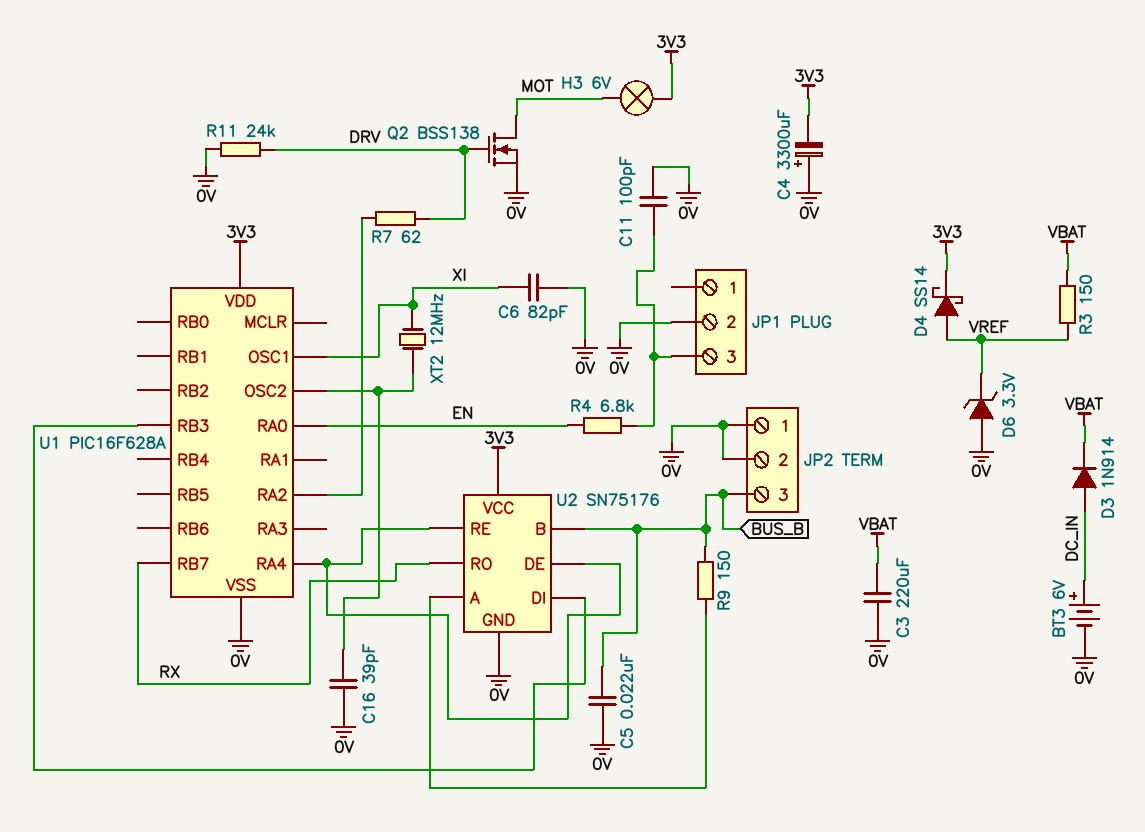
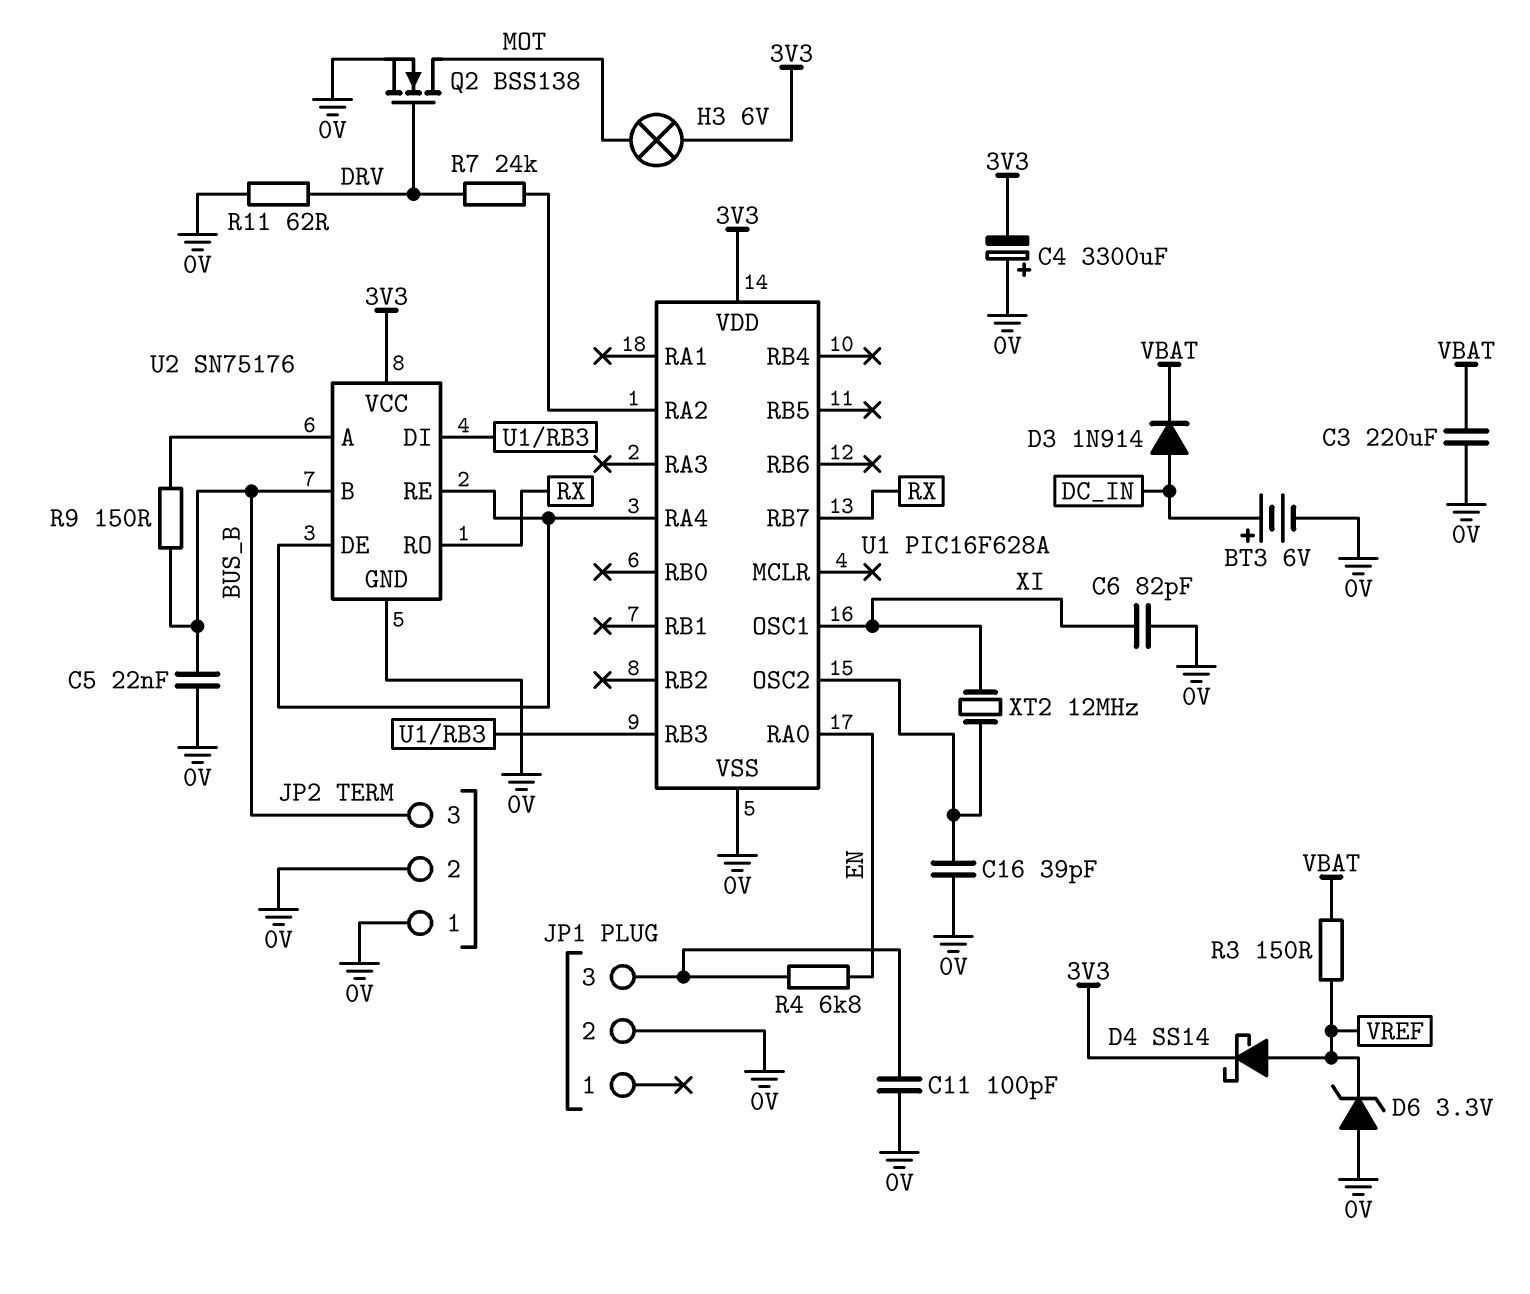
R7: 62 (DRV, U1/RA2) -> 24k (DRV, U1/RA2)
R11: 24k (0V, DRV) -> 62 (0V, DRV)

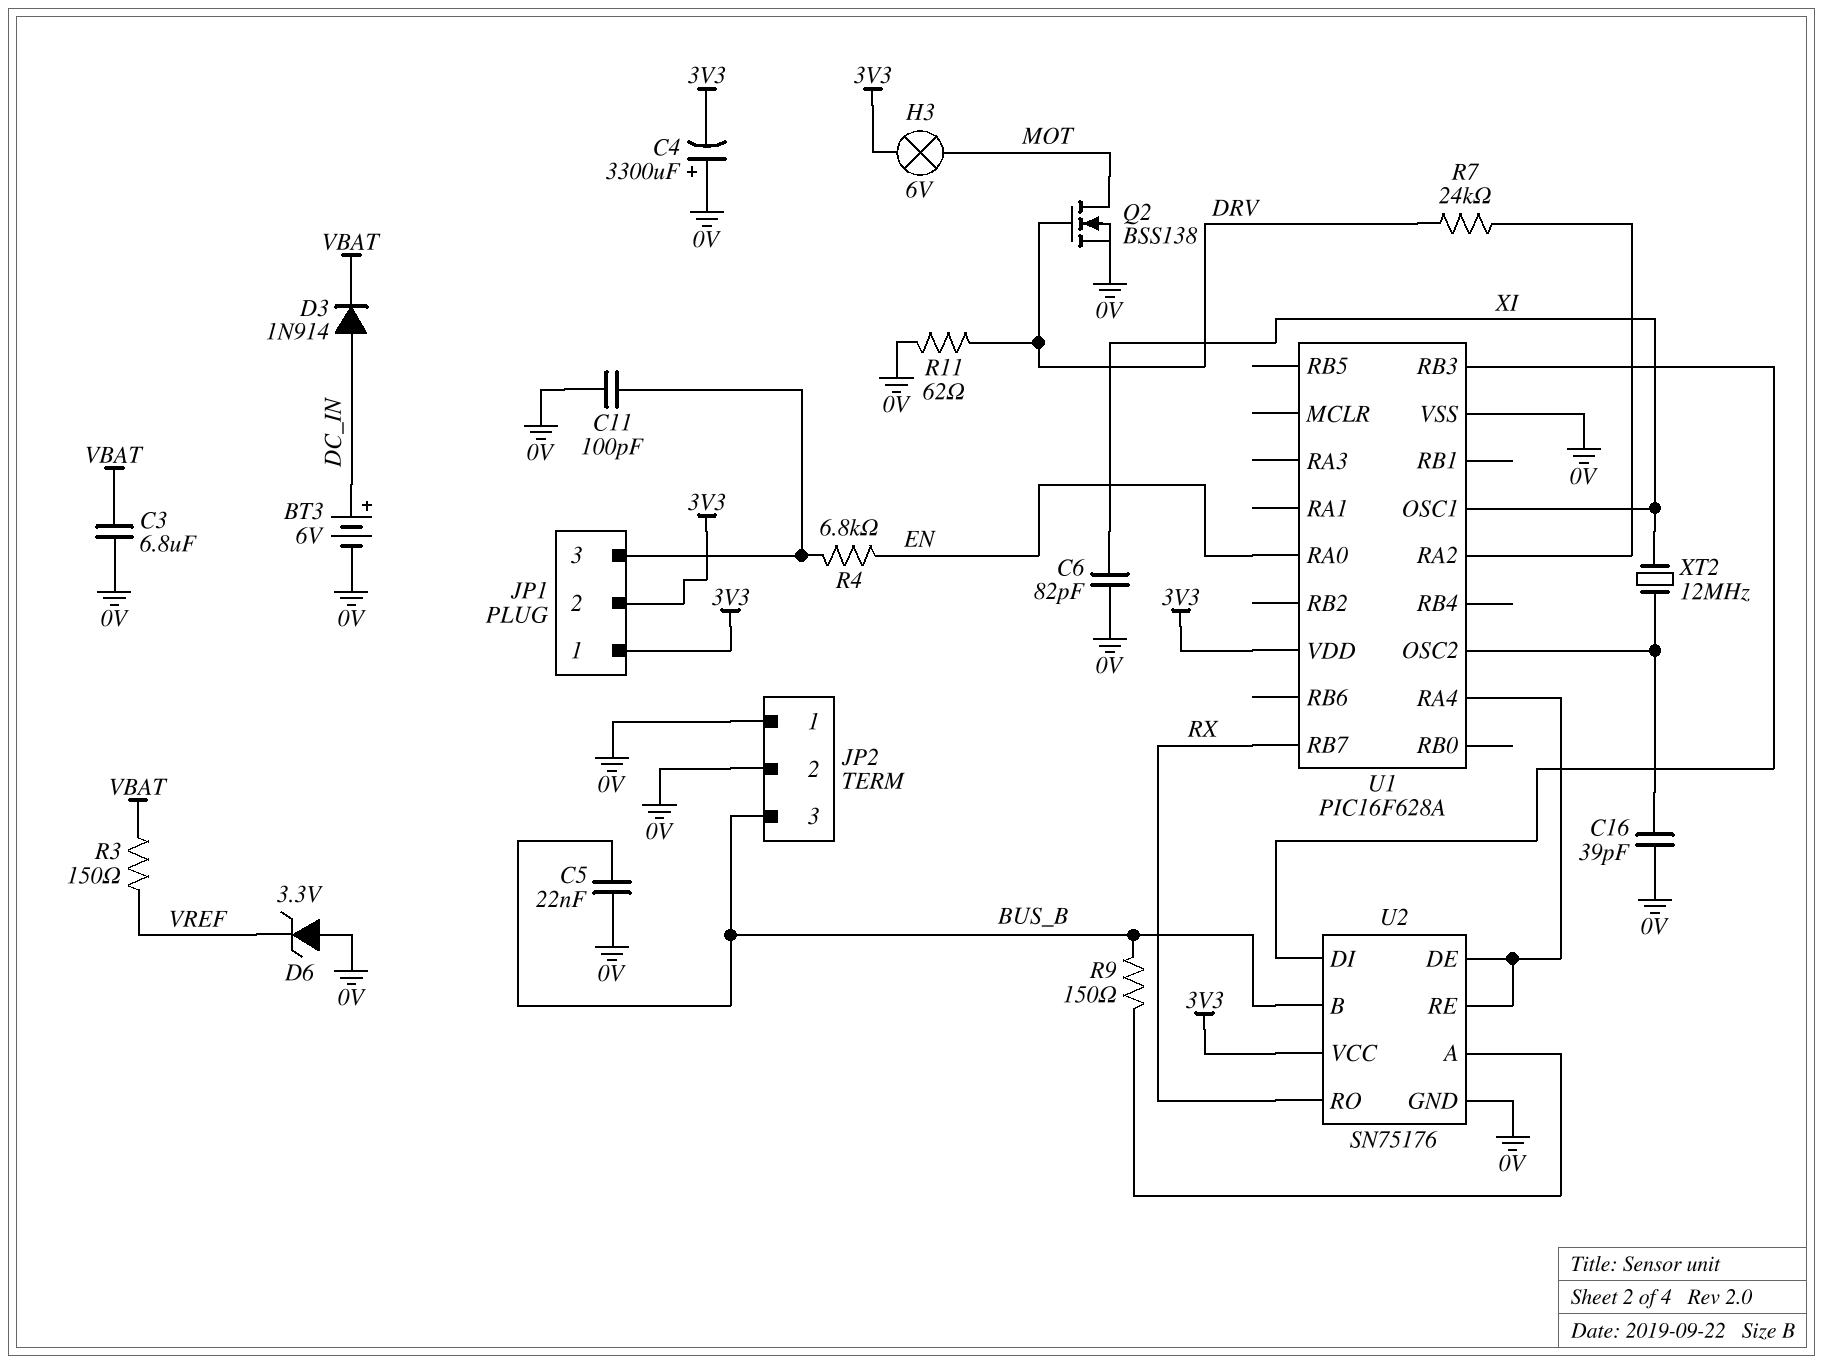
C3: 220uF (0V, VBAT) -> 6.8uF (0V, VBAT)
D4: schottky SS14 (A VREF, K 3V3) -> none
JP1 pin 1: none -> 3V3
JP1 pin 2: 0V -> 3V3

